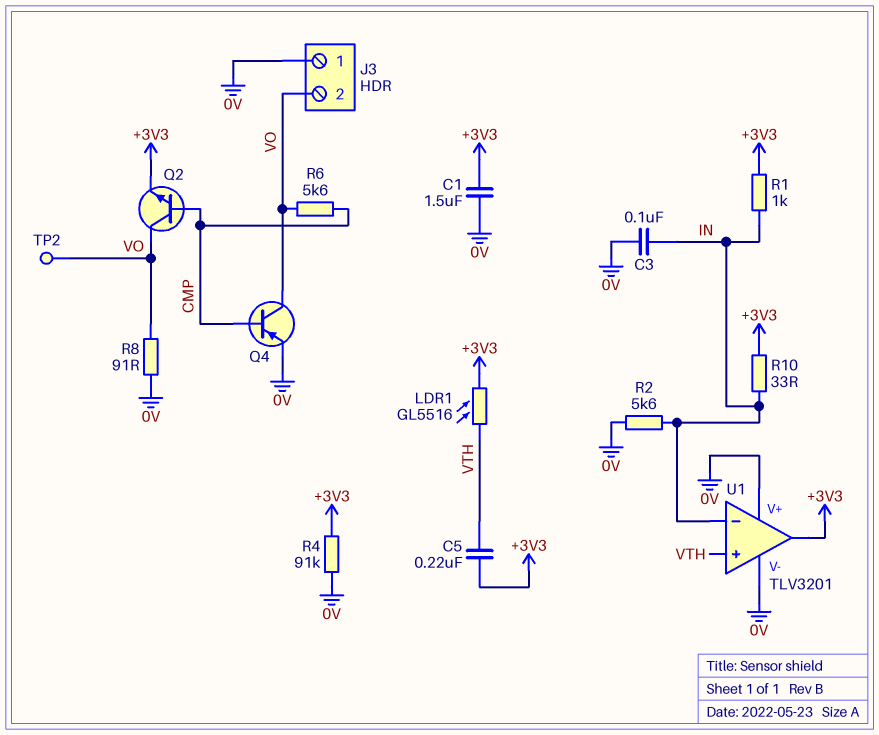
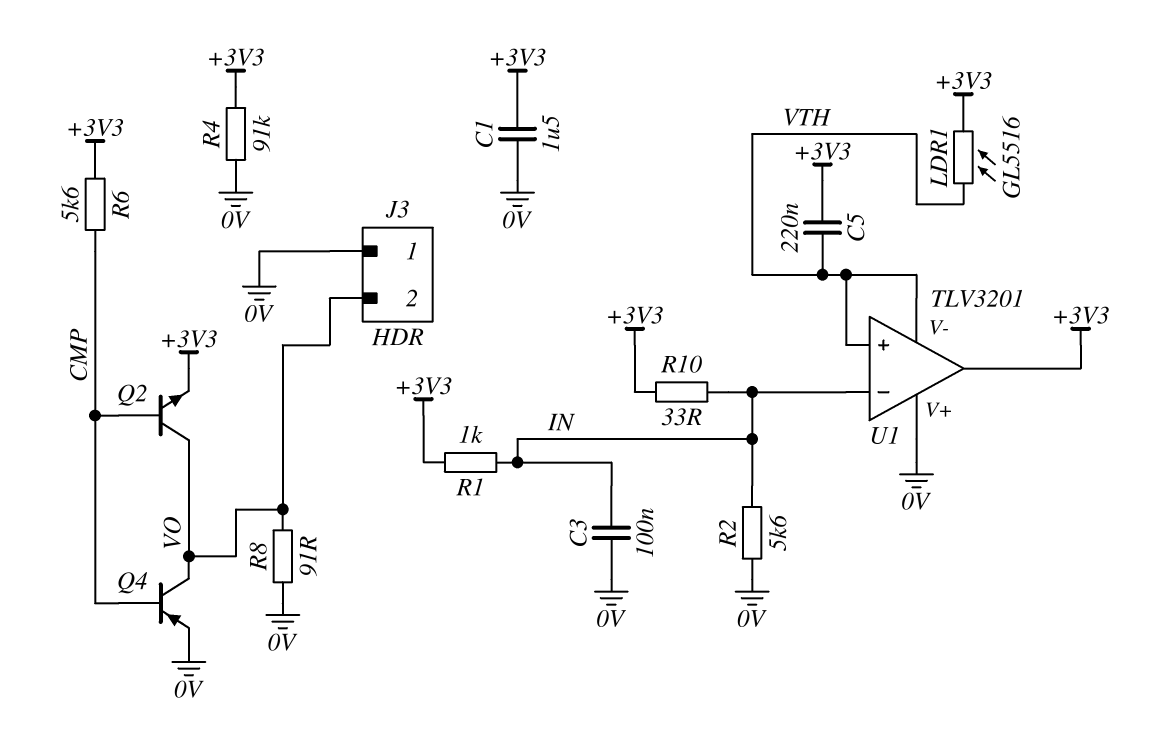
R6: 5.6k (CMP, VO) -> 5.6k (+3V3, CMP)
TP2: test point (VO) -> none
U1 pin V-: 0V -> VTH

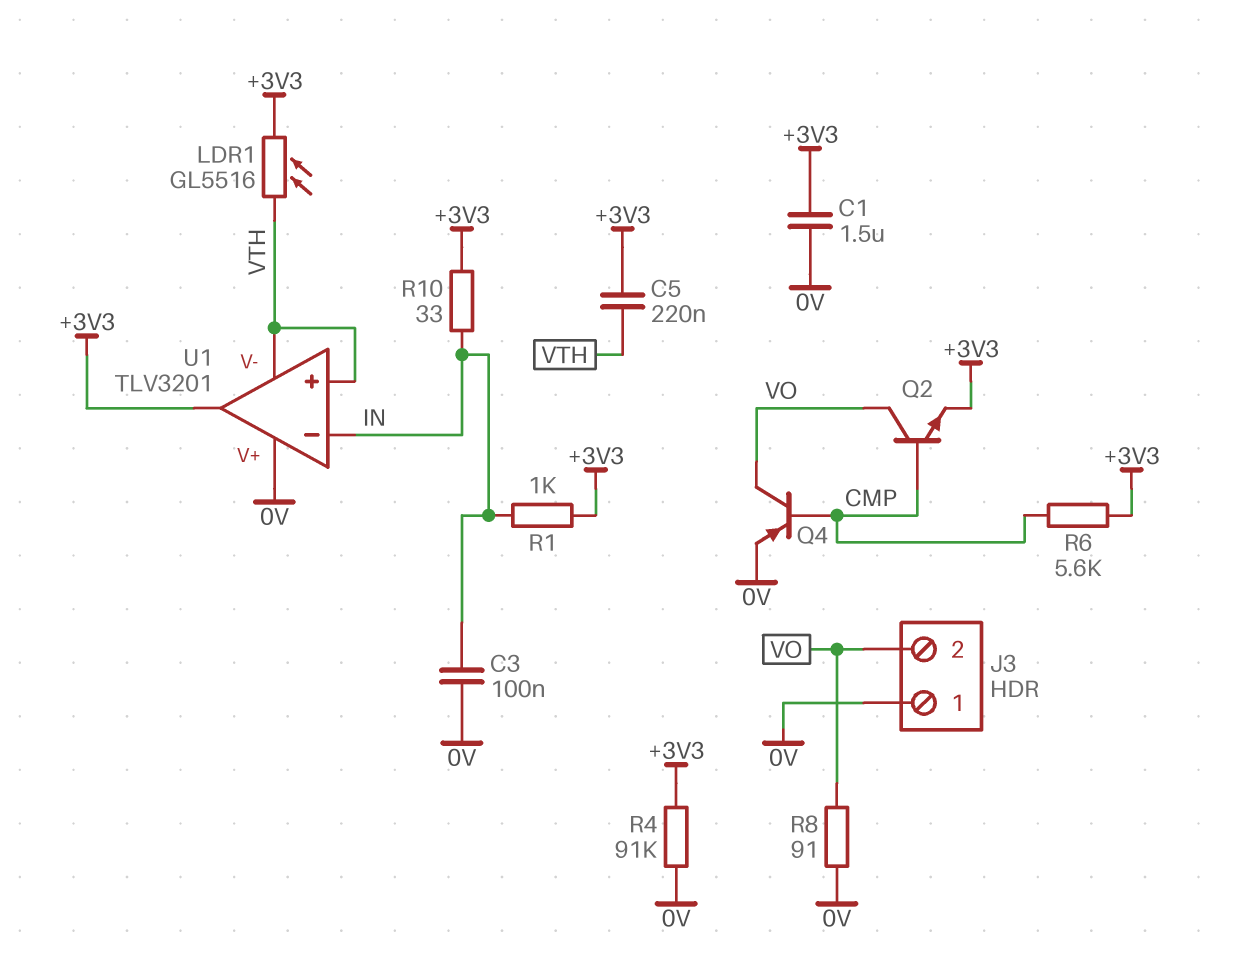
R2: 5.6k (0V, IN) -> none

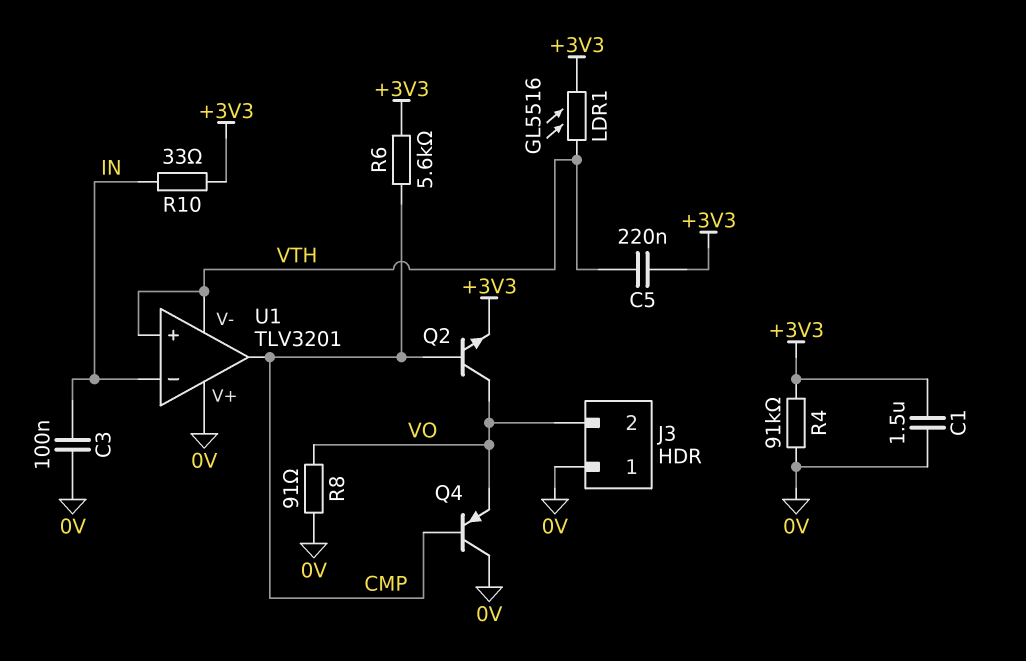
Q4: PNP (B CMP, C VO, E 0V) -> PNP (B CMP, C 0V, E VO)
R1: 1k (+3V3, IN) -> none
U1 pin out: +3V3 -> CMP

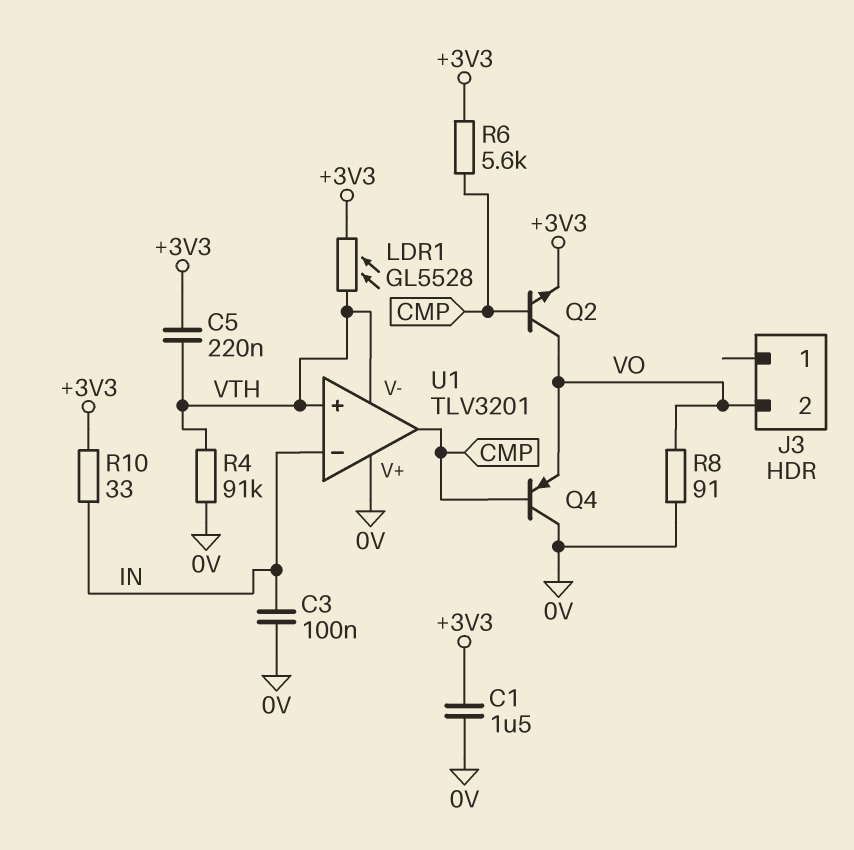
J3 pin 1: 0V -> none
LDR1: GL5516 (+3V3, VTH) -> GL5528 (+3V3, VTH)
R4: 91k (+3V3, 0V) -> 91k (0V, VTH)

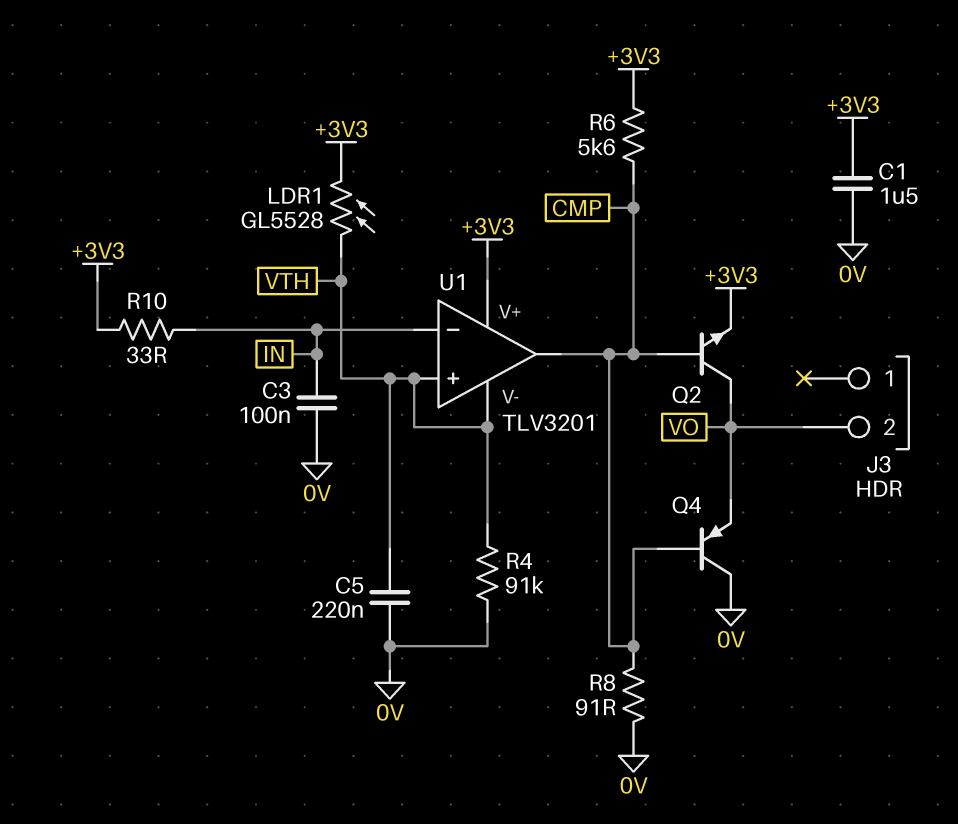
C5: 220nF (+3V3, VTH) -> 220nF (0V, VTH)
R8: 91 (0V, VO) -> 91 (0V, CMP)
U1 pin V+: 0V -> +3V3

